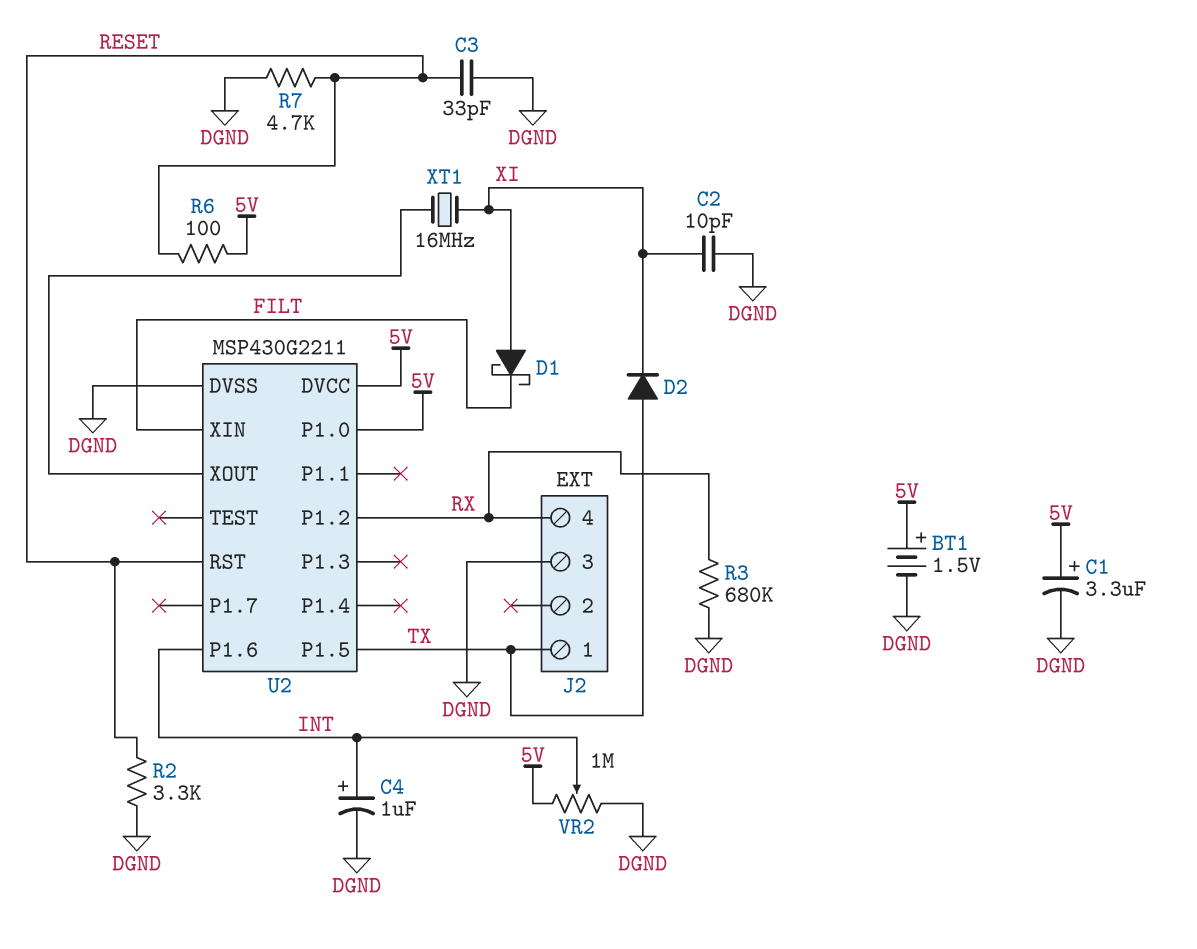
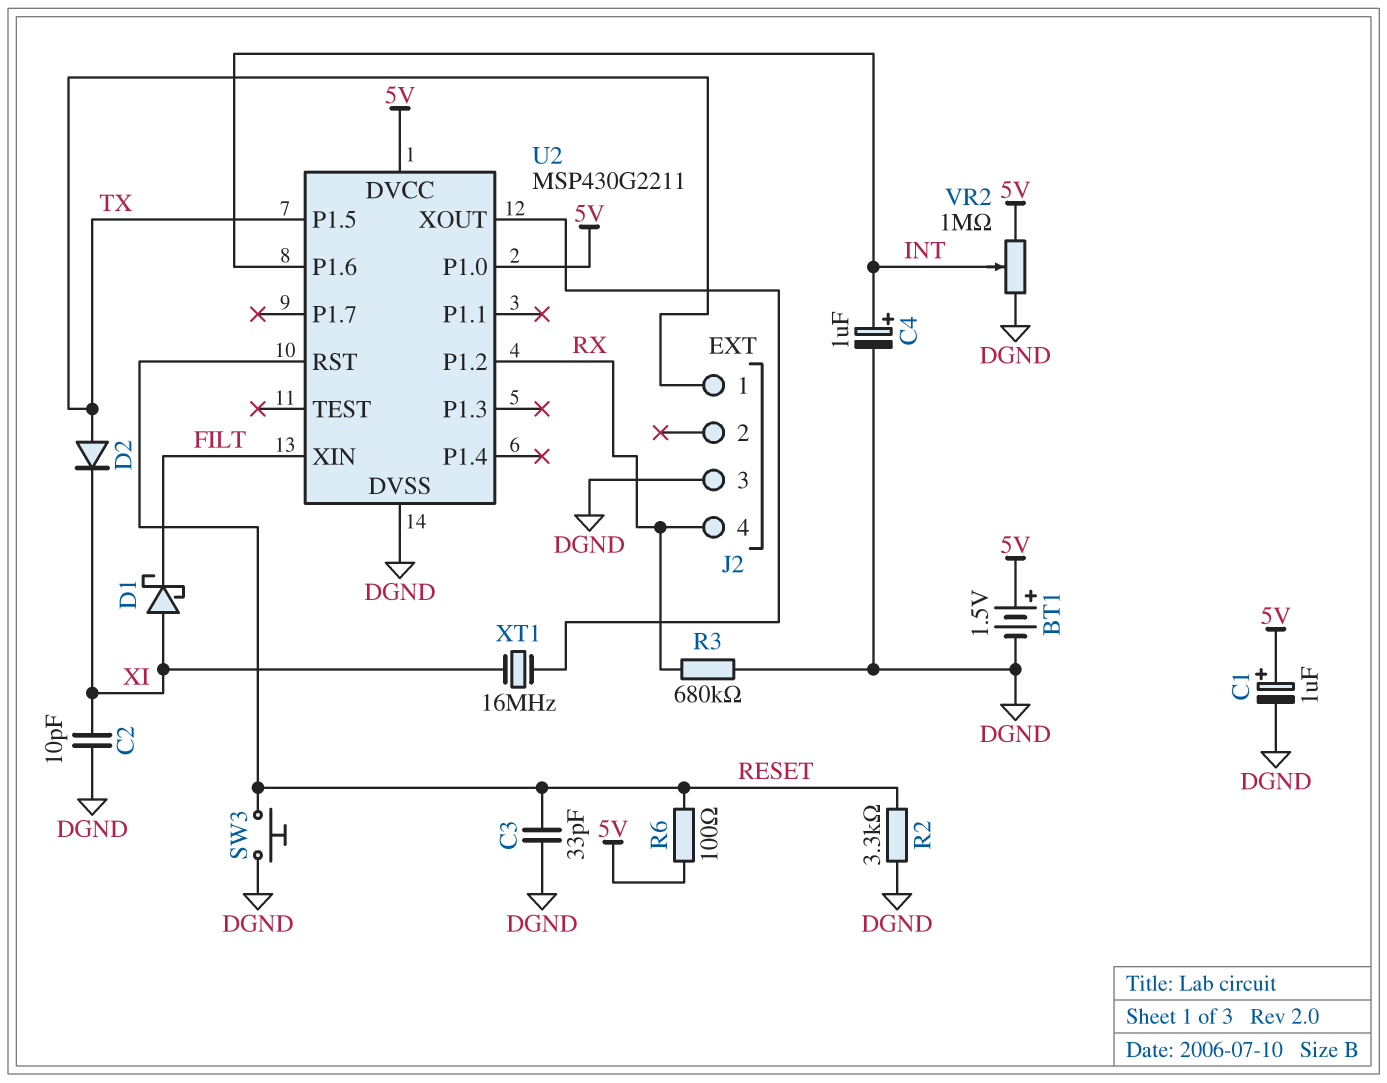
C1: 3.3uF (plus 5V, minus DGND) -> 1uF (plus 5V, minus DGND)
R7: 4.7k (DGND, RESET) -> none
SW3: none -> button (DGND, RESET)

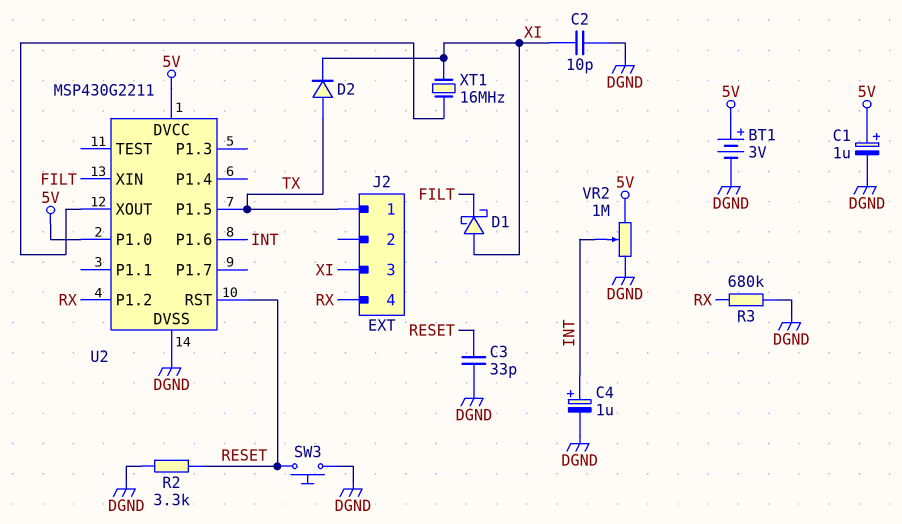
BT1: 1.5V (plus 5V, minus DGND) -> 3V (plus 5V, minus DGND)
J2 pin 3: DGND -> XI
R6: 100 (5V, RESET) -> none

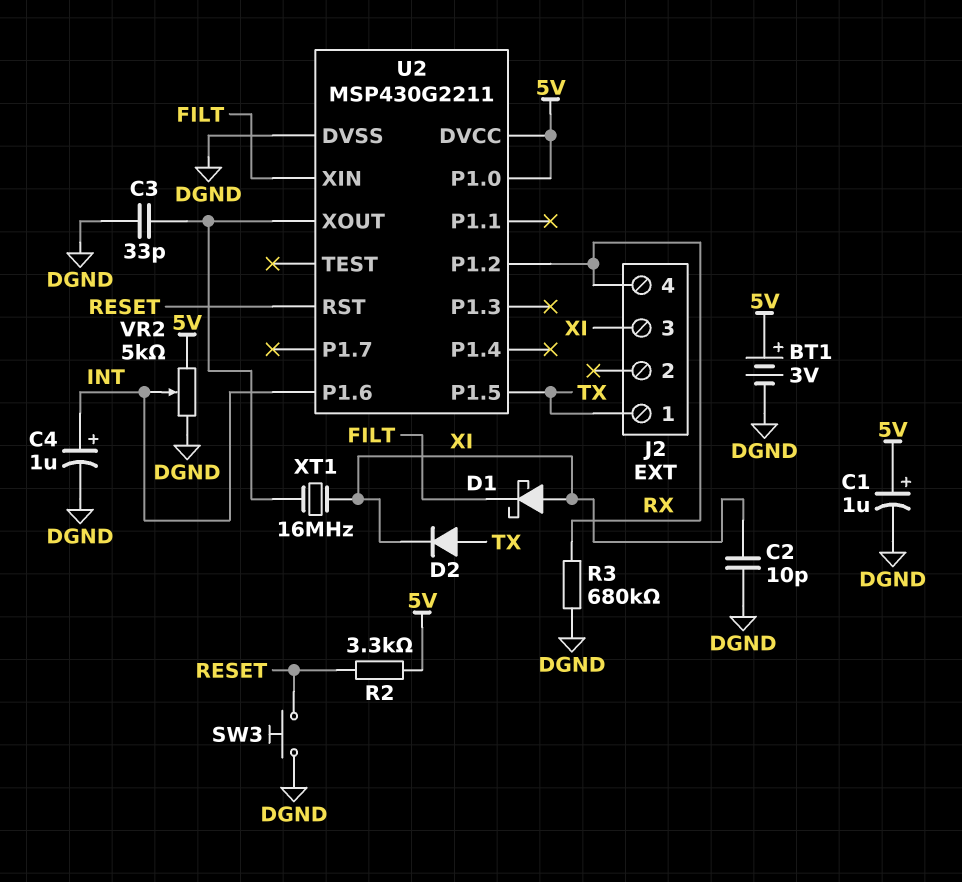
C3: 33pF (DGND, RESET) -> 33pF (DGND, U2/XOUT)
R2: 3.3k (DGND, RESET) -> 3.3k (5V, RESET)
VR2: 1M (5V, DGND, wiper INT) -> 5k (5V, DGND, wiper INT)

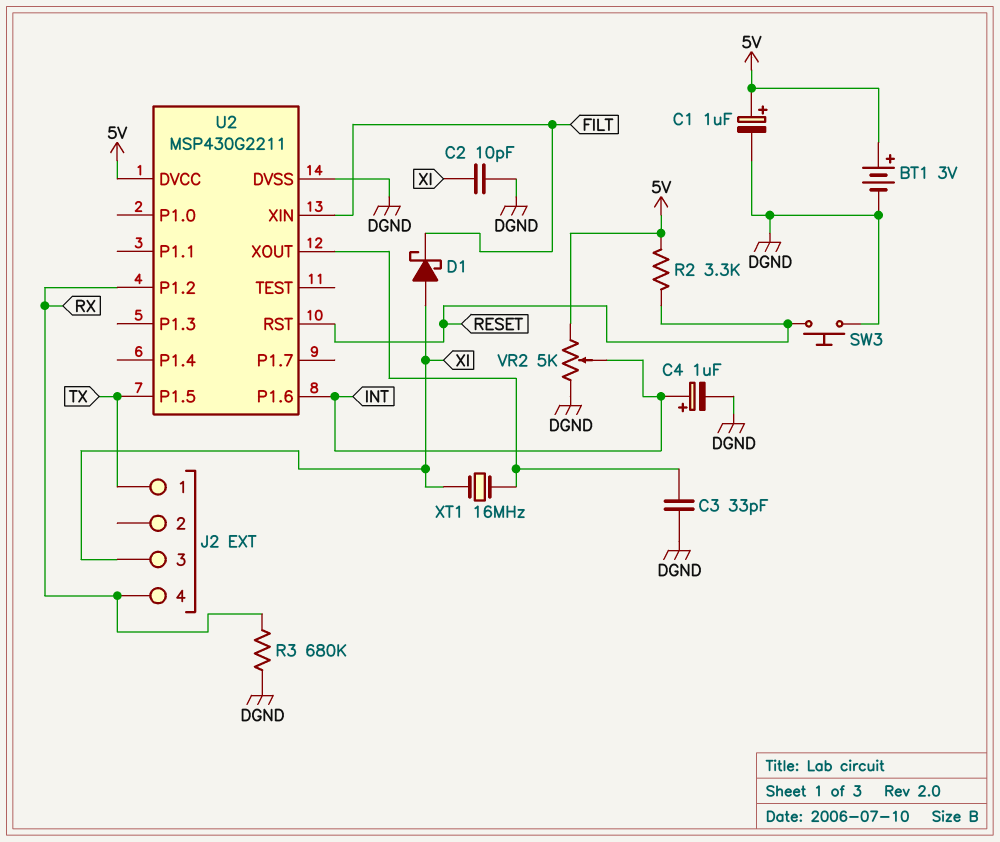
D2: diode (A TX, K XI) -> none
U2 pin P1.0: 5V -> none

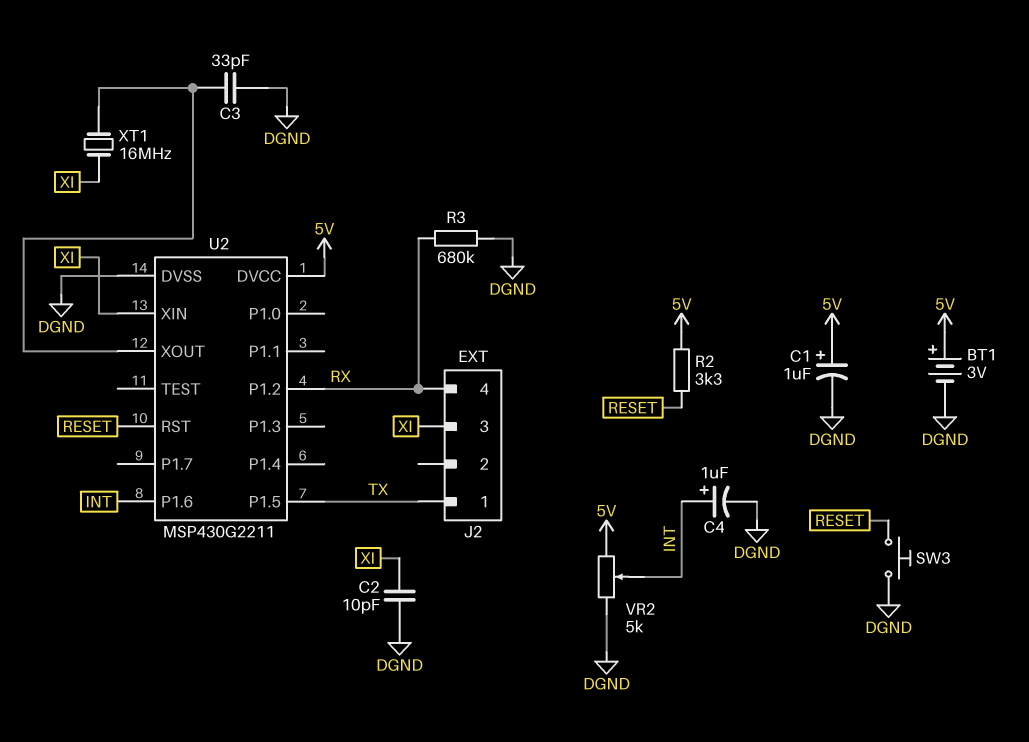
D1: schottky (A XI, K FILT) -> none
U2 pin XIN: FILT -> XI

